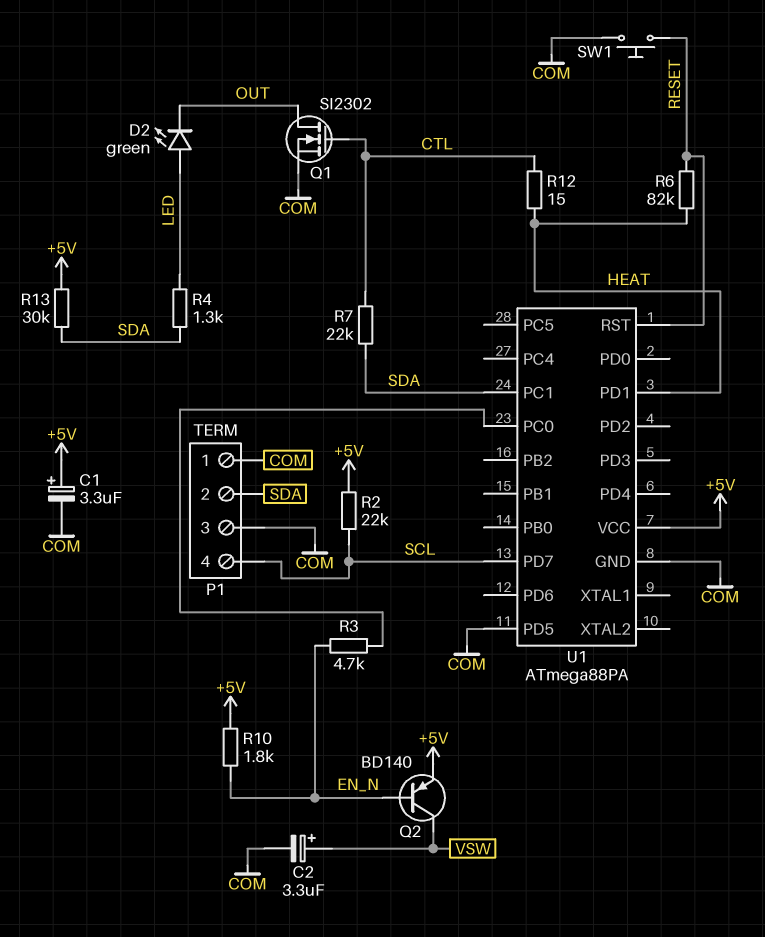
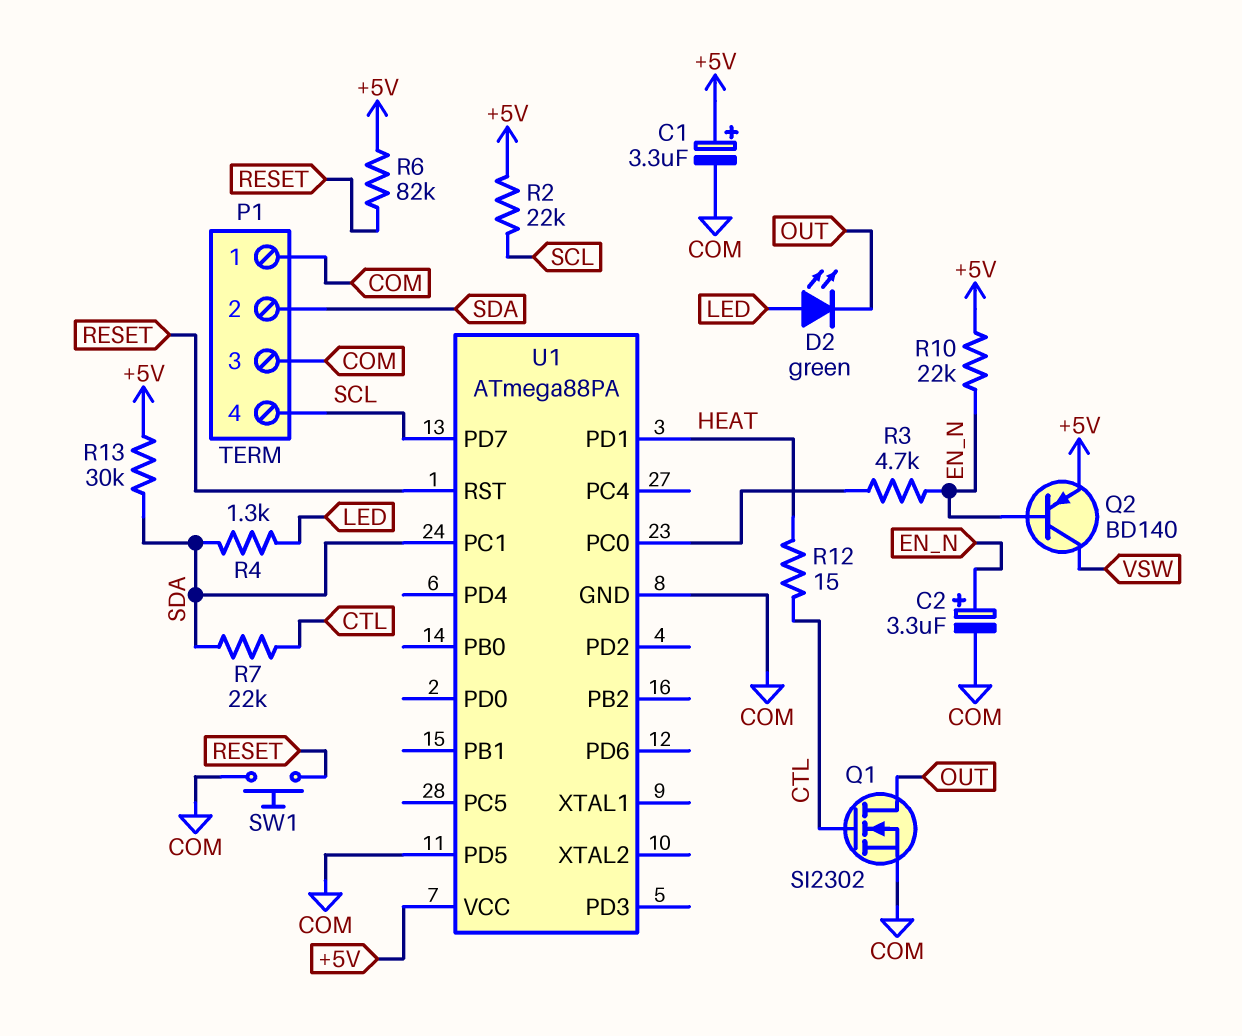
C2: 3.3uF (plus VSW, minus COM) -> 3.3uF (plus EN_N, minus COM)
R6: 82k (HEAT, RESET) -> 82k (+5V, RESET)
R10: 1.8k (+5V, EN_N) -> 22k (+5V, EN_N)

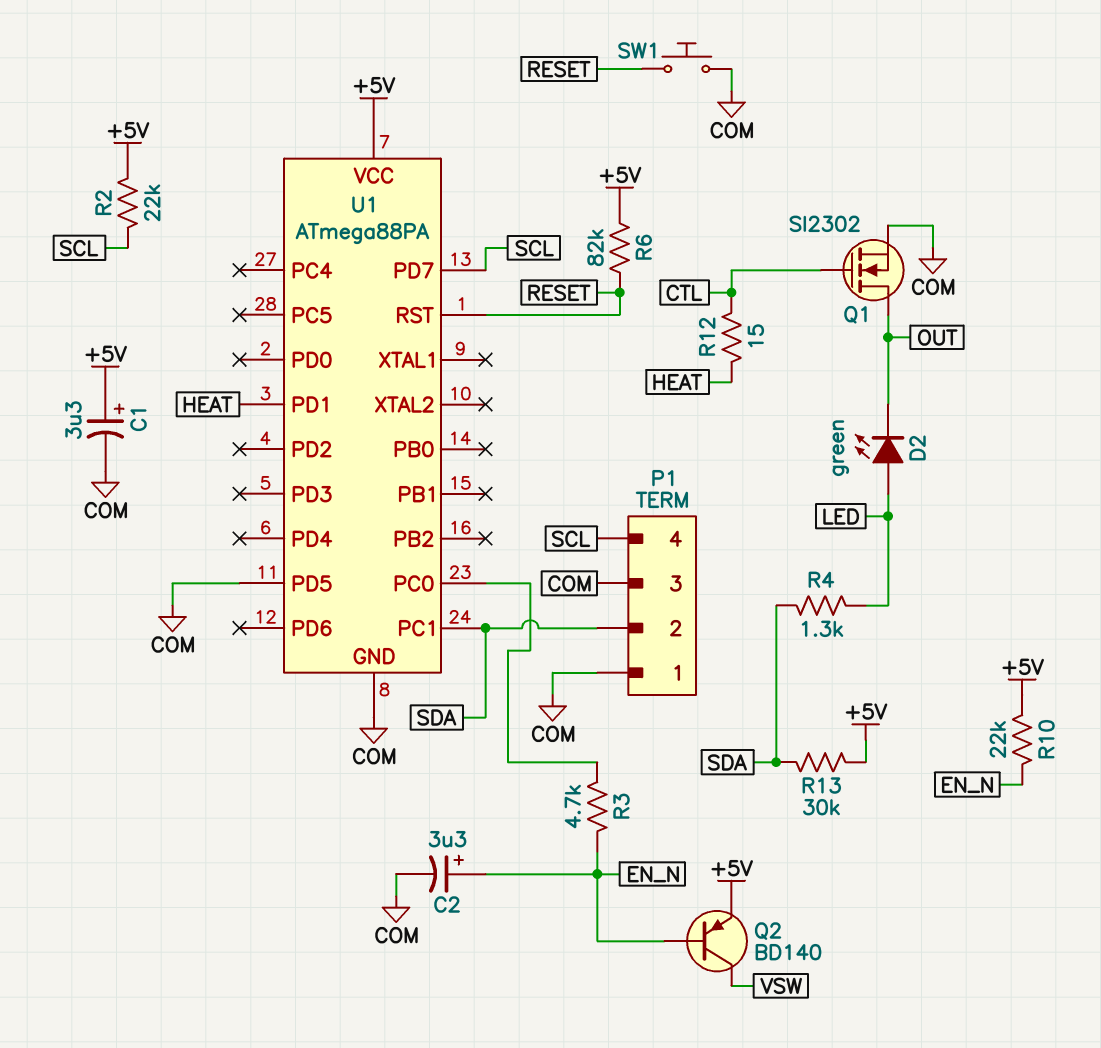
R7: 22k (CTL, SDA) -> none

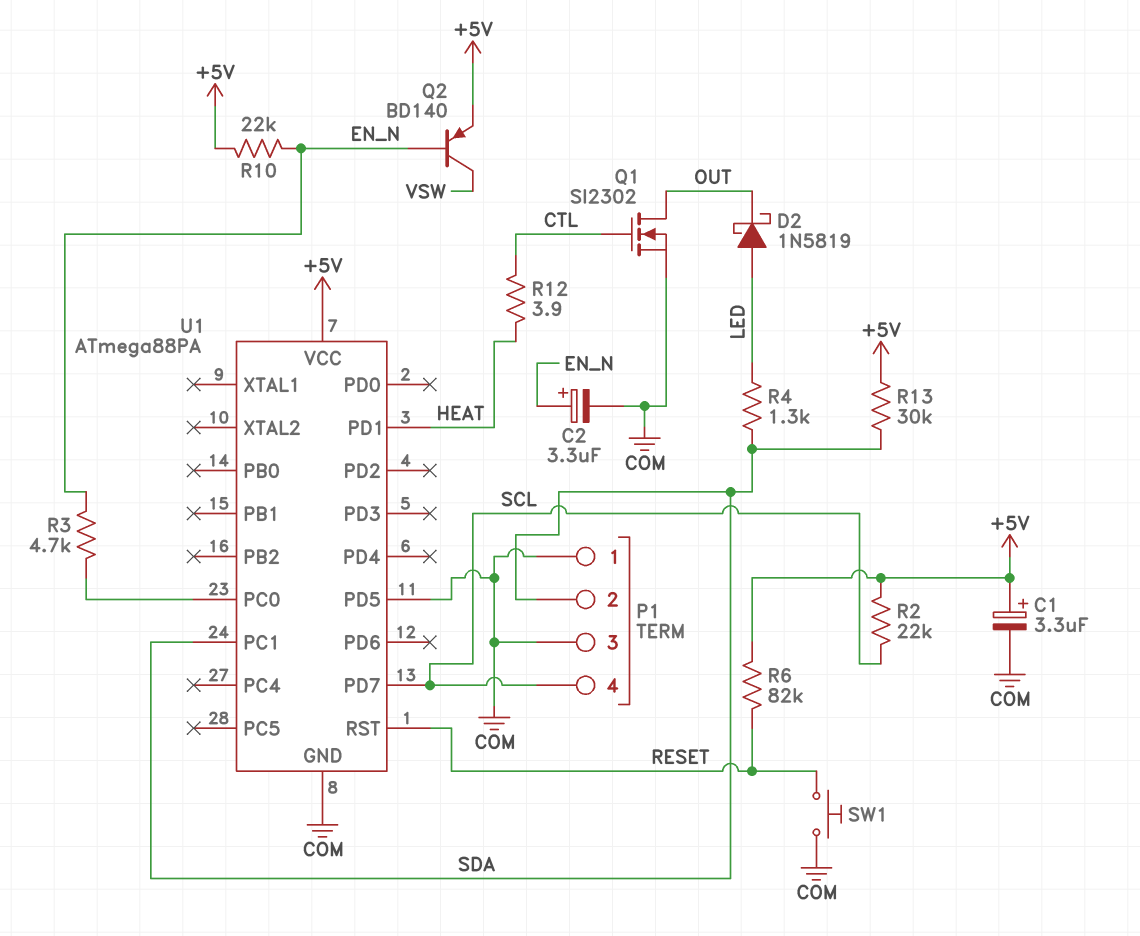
D2: LED green (A LED, K OUT) -> schottky 1N5819 (A LED, K OUT)
R12: 15 (CTL, HEAT) -> 3.9 (CTL, HEAT)

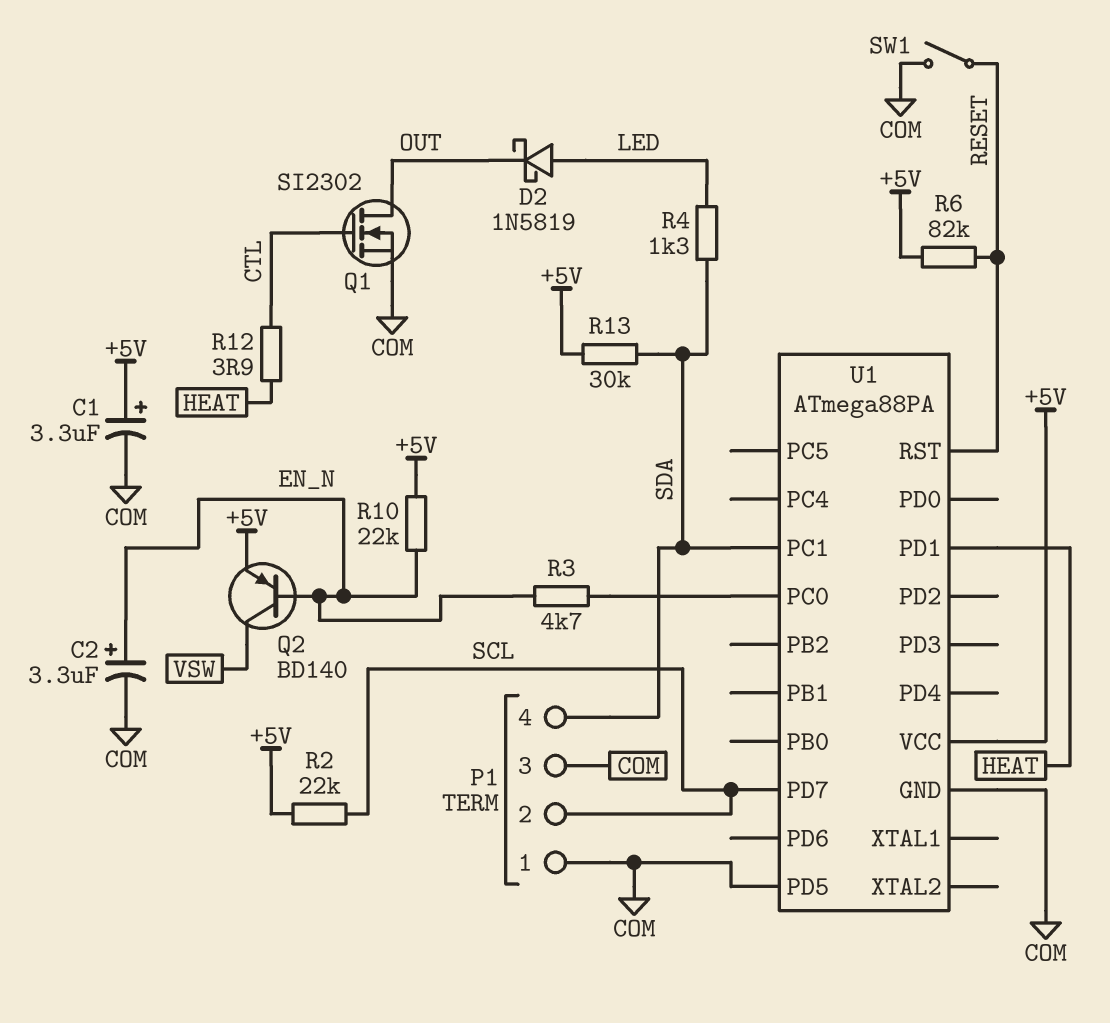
P1 pin 2: SDA -> SCL
P1 pin 4: SCL -> SDA
SW1: button (COM, RESET) -> switch (COM, RESET)

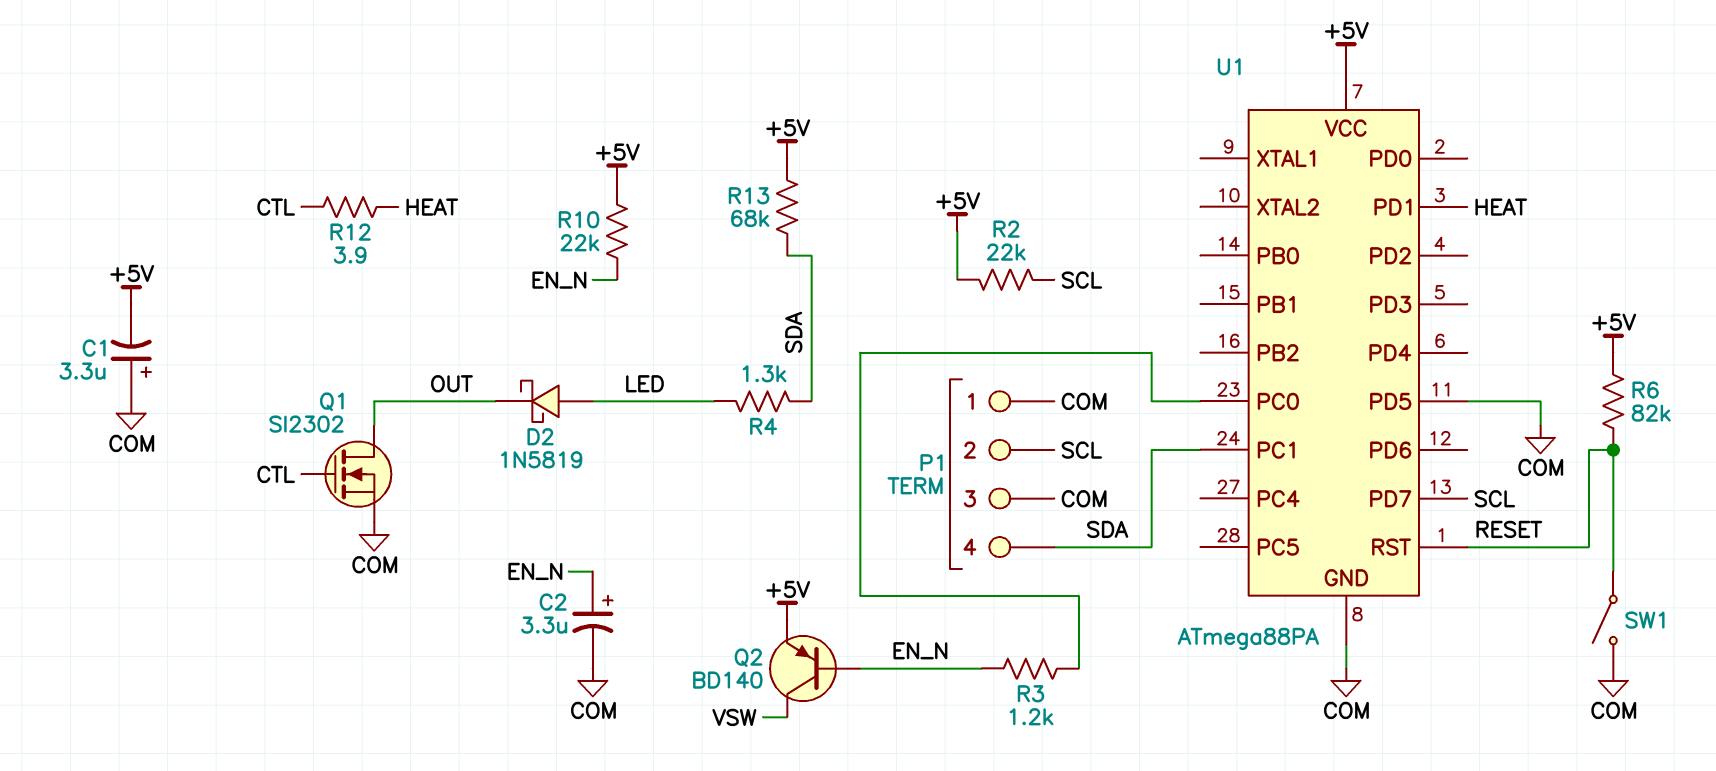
C1: 3.3uF (plus +5V, minus COM) -> 3.3uF (plus COM, minus +5V)
R3: 4.7k (EN_N, U1/PC0) -> 1.2k (EN_N, U1/PC0)
R13: 30k (+5V, SDA) -> 68k (+5V, SDA)

